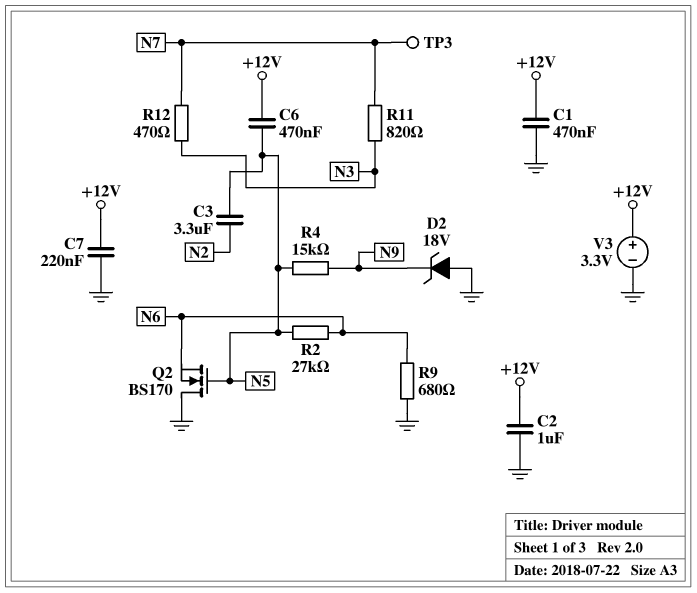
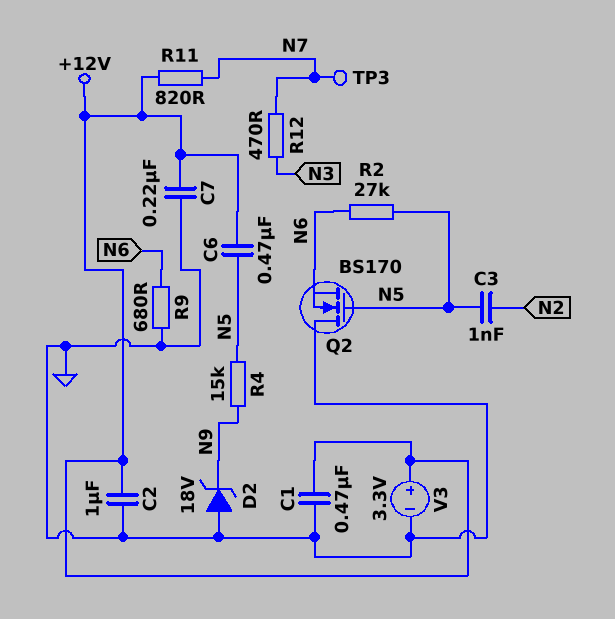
C3: 3.3uF (N2, N5) -> 1nF (N2, N5)
R11: 820 (N3, N7) -> 820 (+12V, N7)

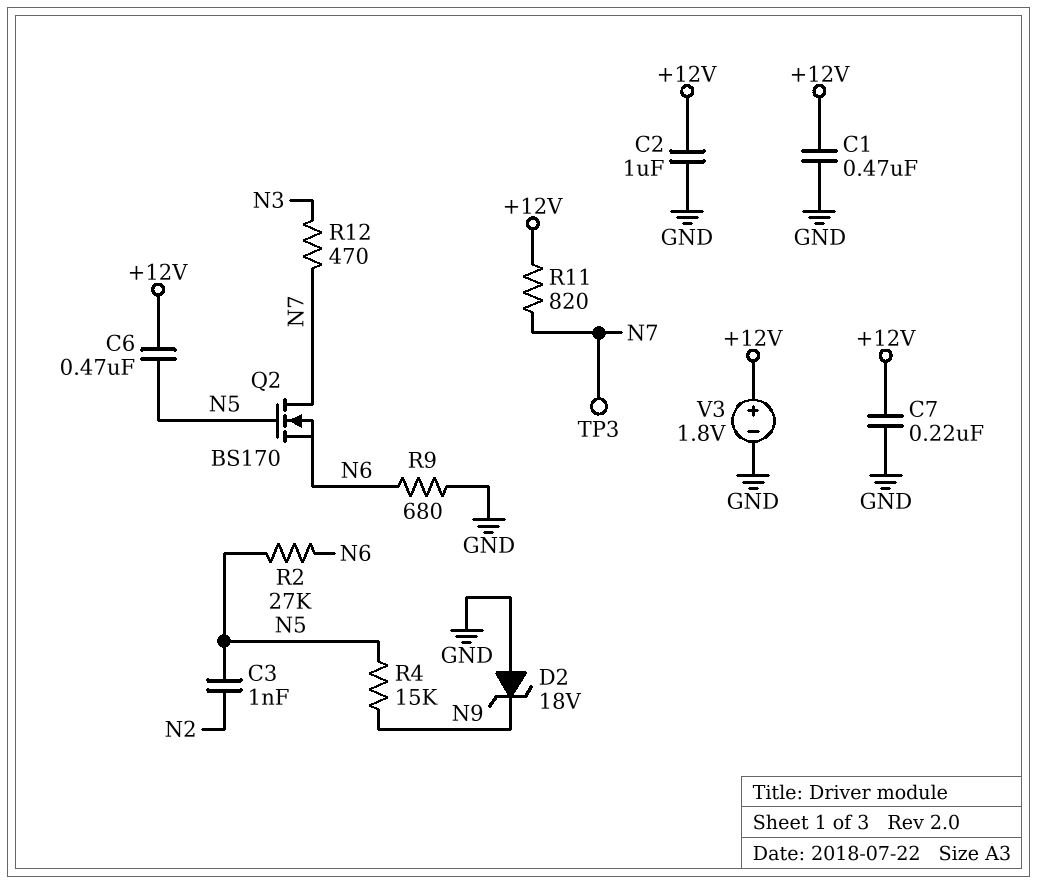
Q2: NMOS BS170 (G N5, D GND, S N6) -> NMOS BS170 (G N5, D N7, S N6)
V3: 3.3V (plus +12V, minus GND) -> 1.8V (plus +12V, minus GND)

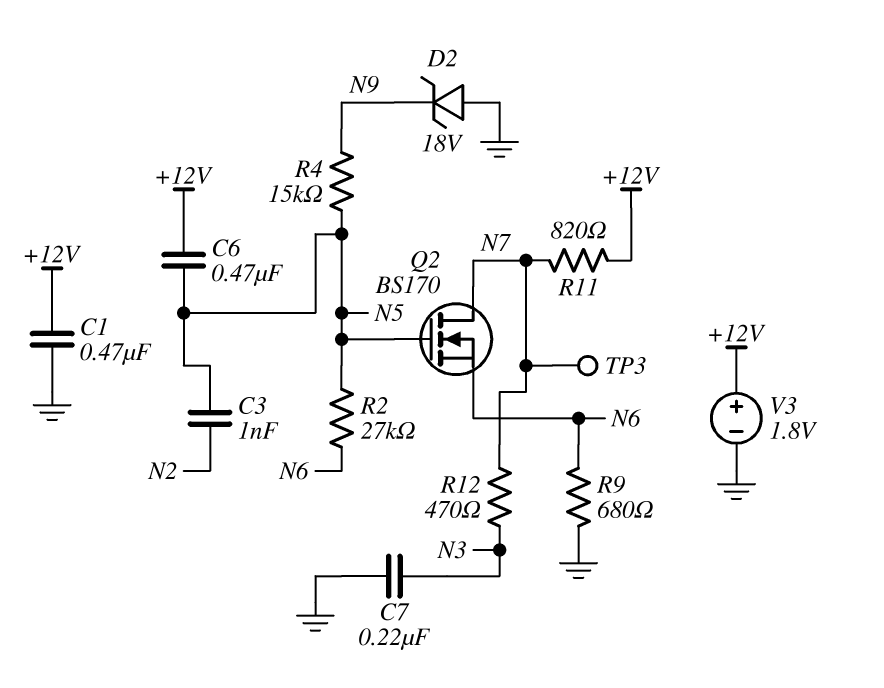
C2: 1uF (+12V, GND) -> none
C7: 220nF (+12V, GND) -> 220nF (GND, N3)

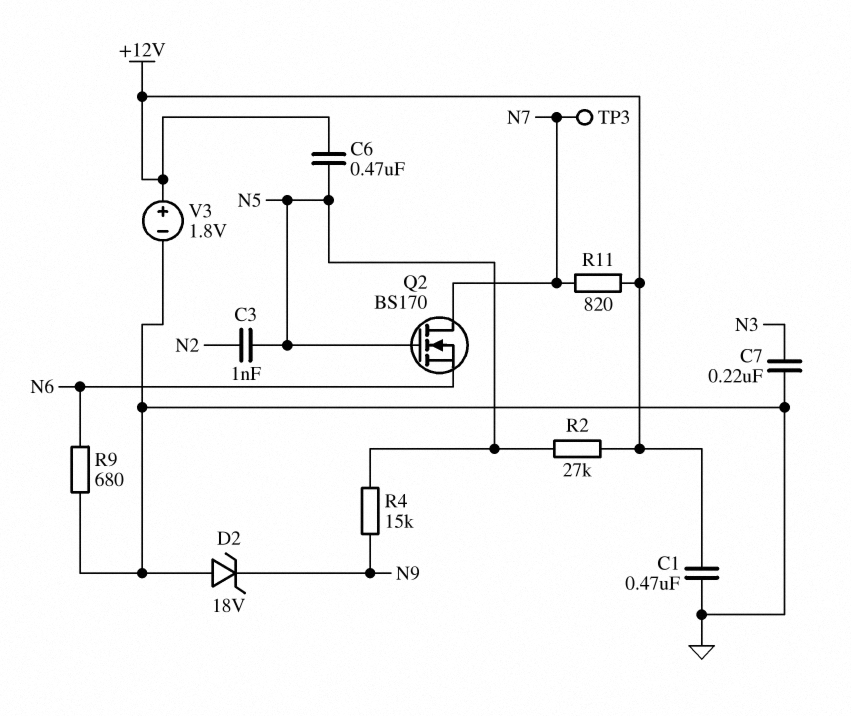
R2: 27k (N5, N6) -> 27k (+12V, N5)
R12: 470 (N3, N7) -> none

